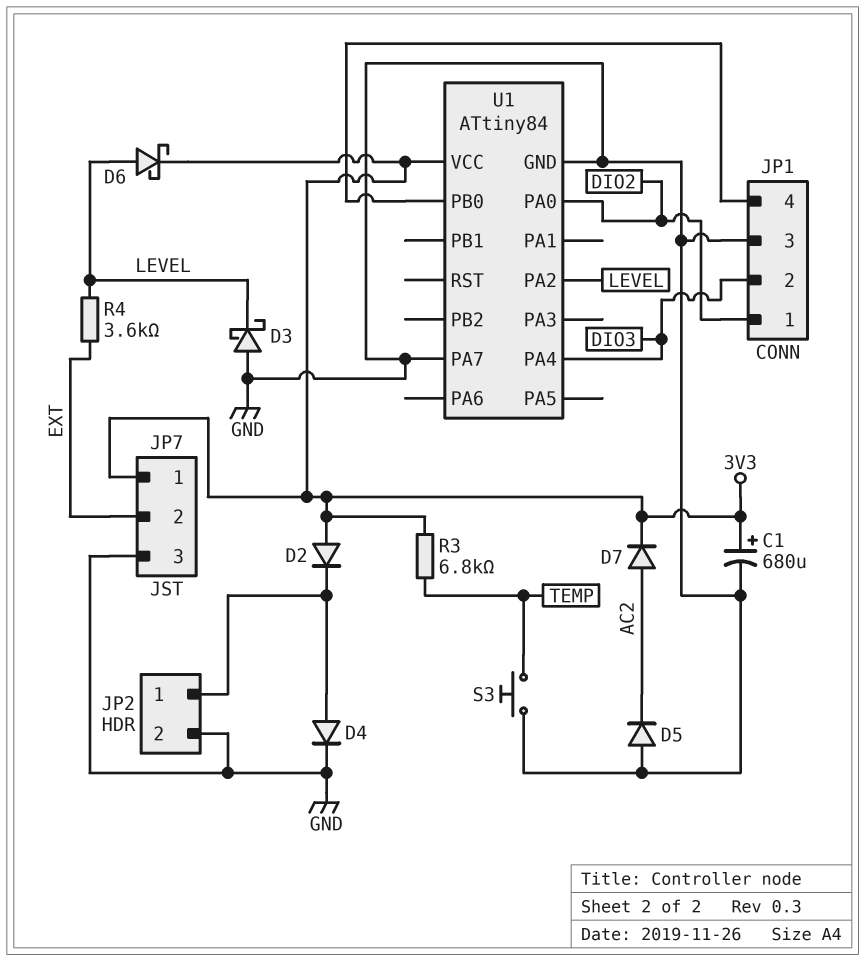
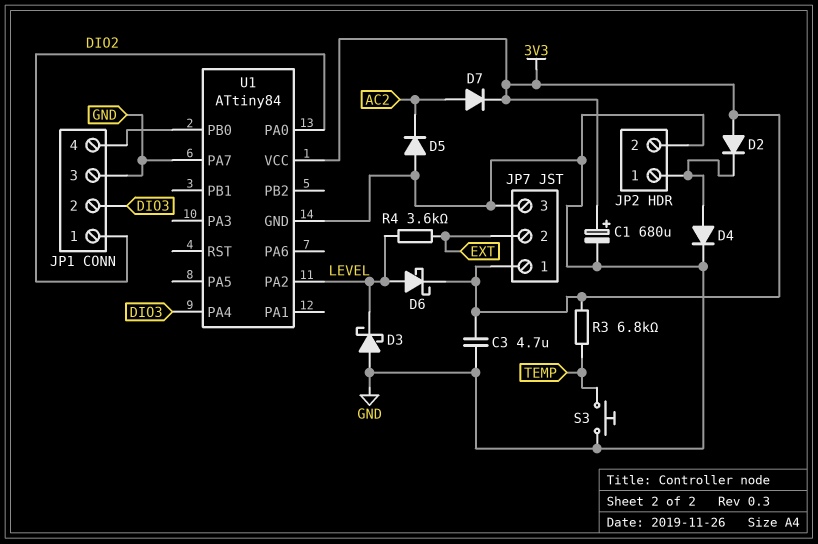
C3: none -> 4.7uF (3V3, GND)

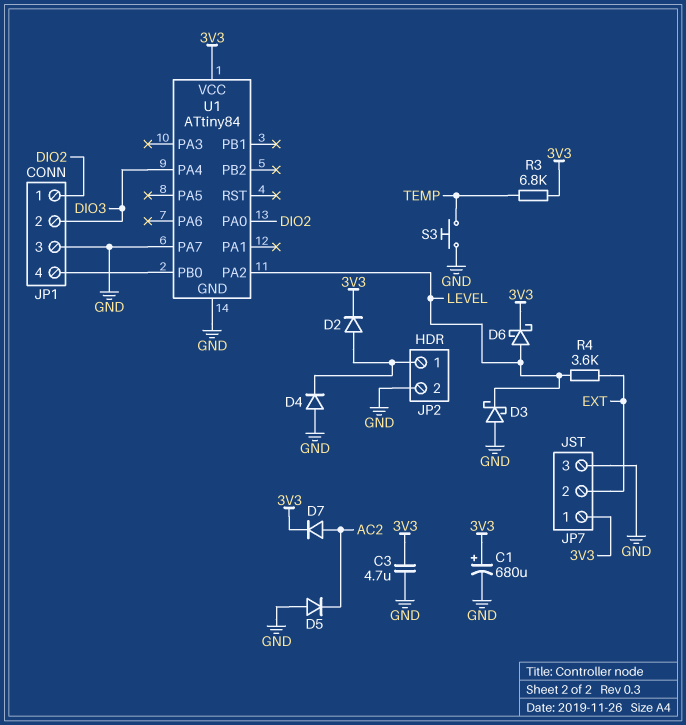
D2: diode (A 3V3, K JP2/1) -> diode (A JP2/1, K 3V3)
D4: diode (A JP2/1, K GND) -> diode (A GND, K JP2/1)

